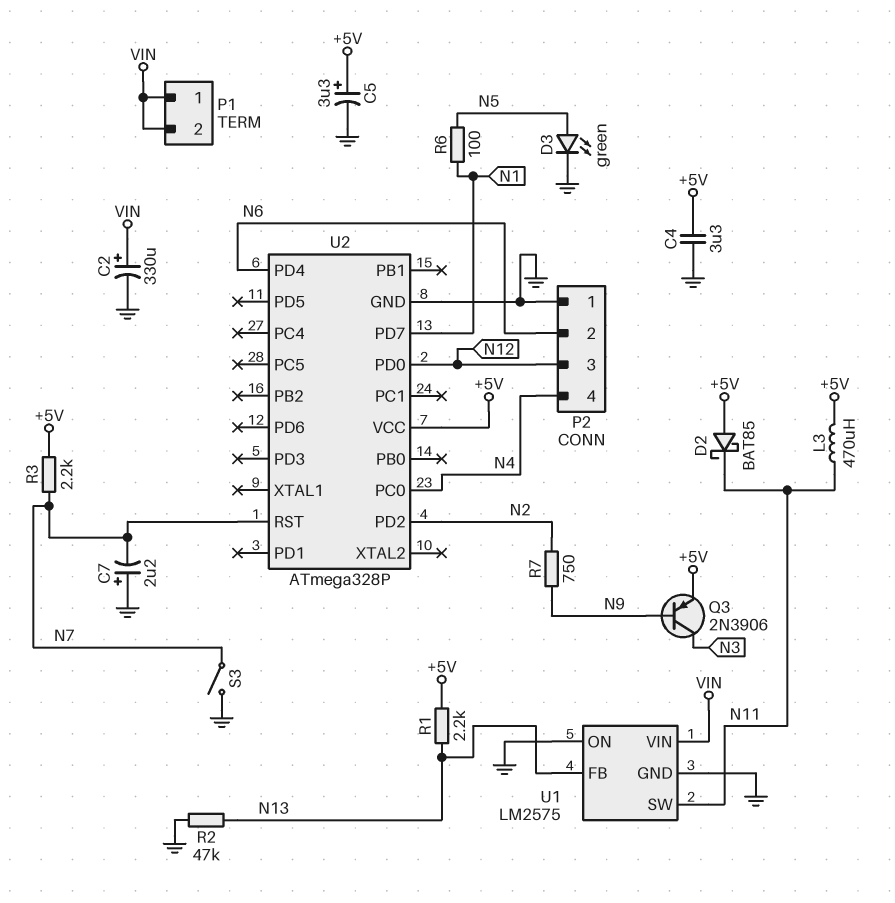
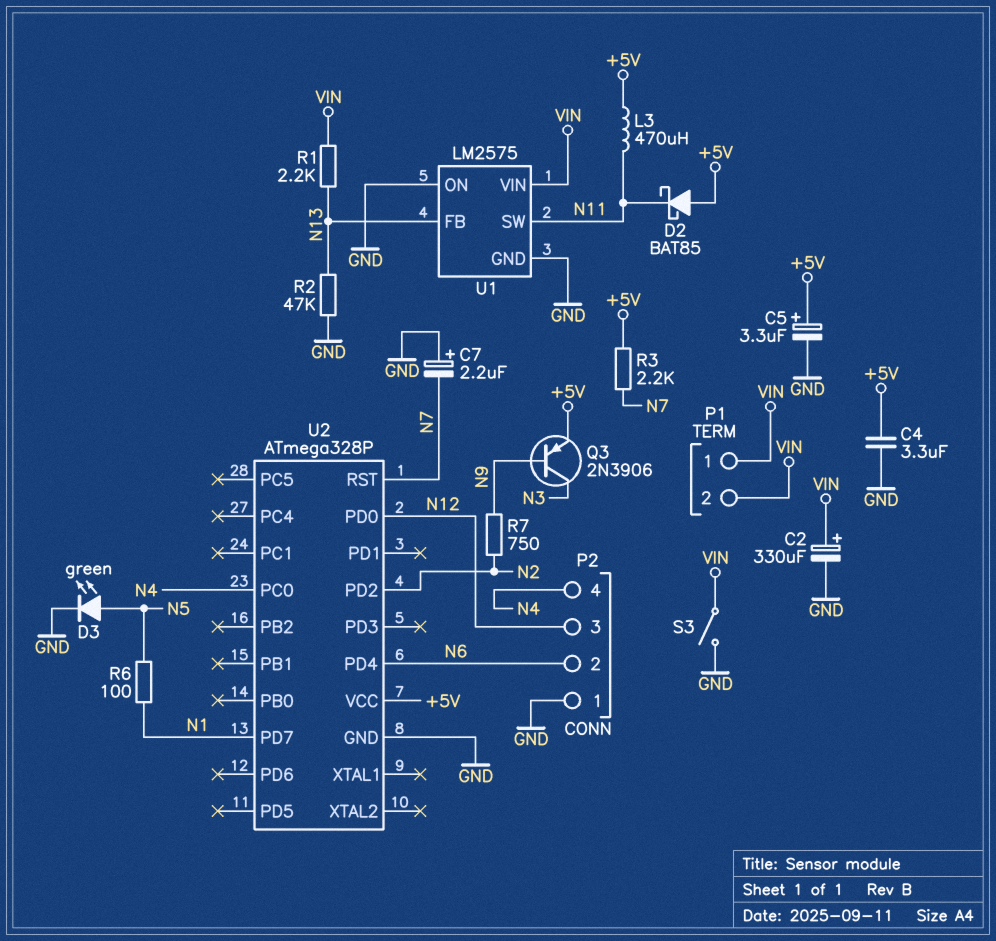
R1: 2.2k (+5V, N13) -> 2.2k (N13, VIN)
S3: switch (GND, N7) -> switch (GND, VIN)

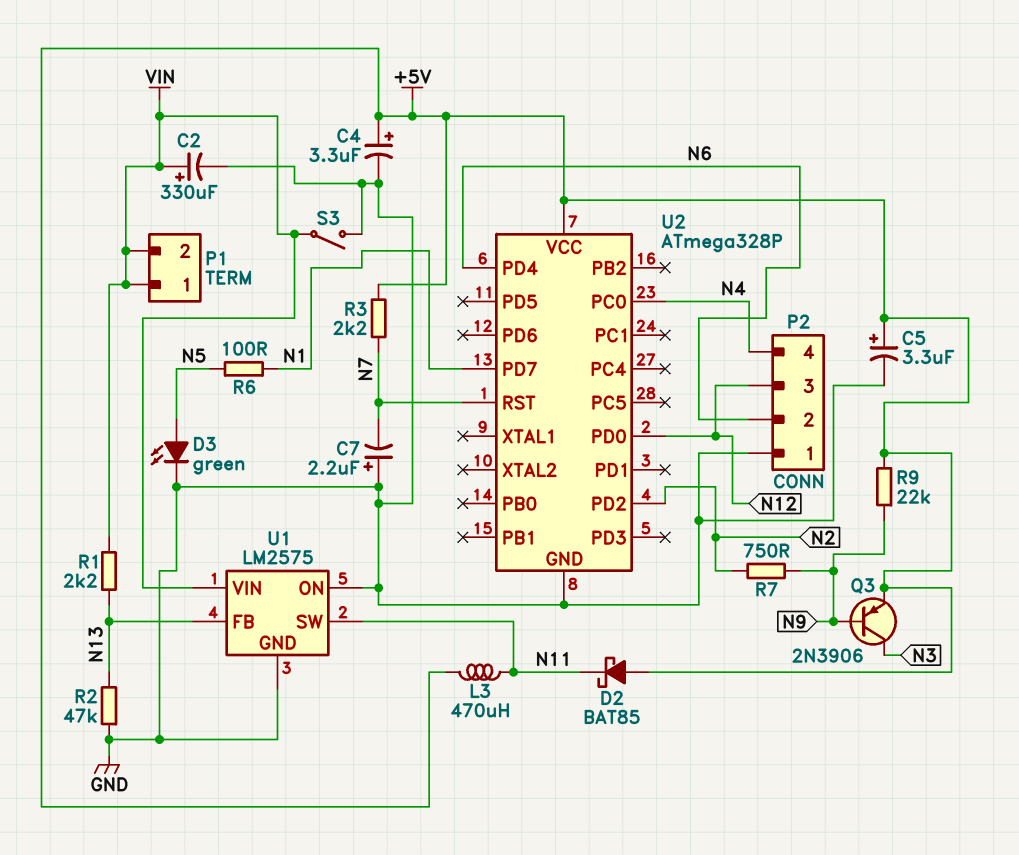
C4: 3.3uF (+5V, GND) -> 3.3uF (plus +5V, minus GND)
R9: none -> 22k (+5V, N9)

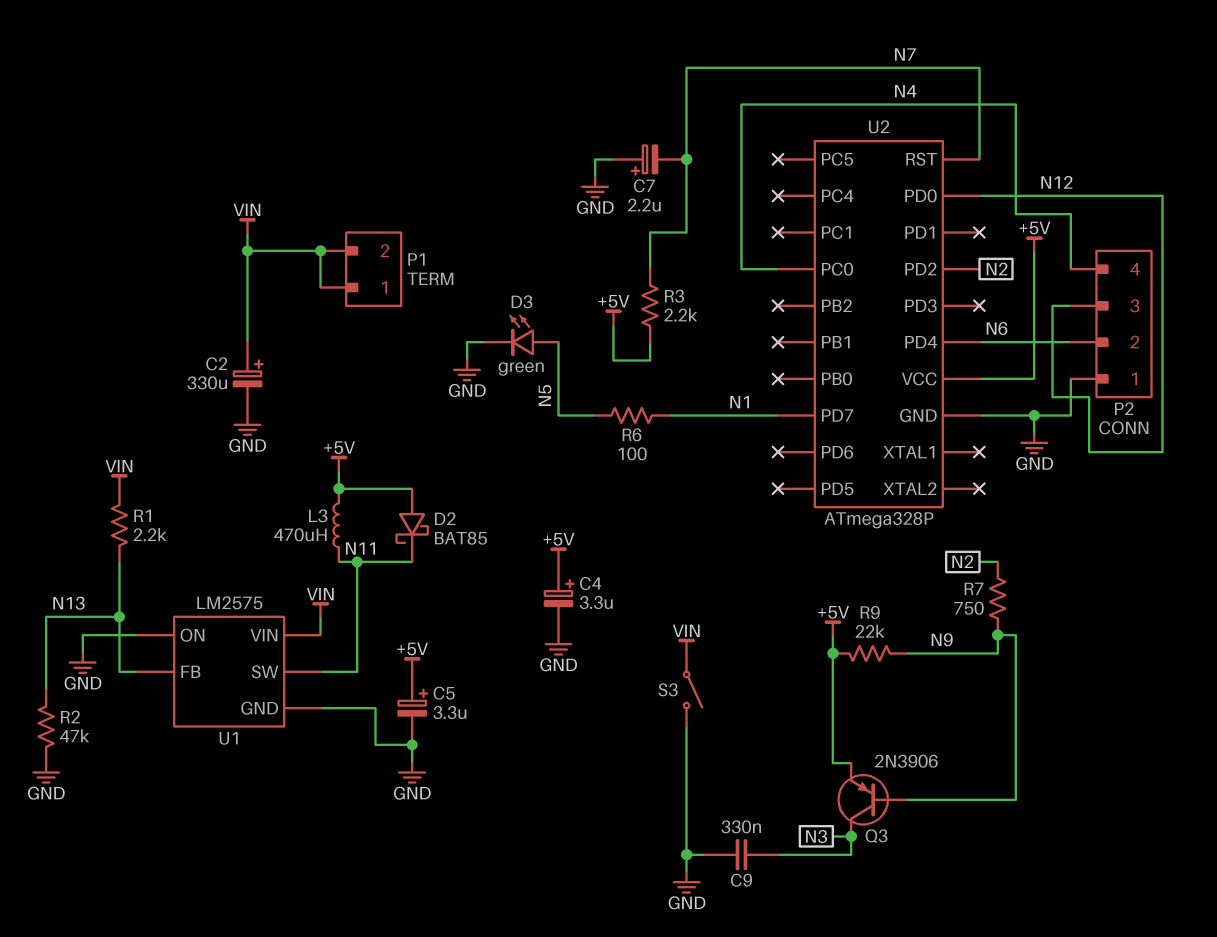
C9: none -> 330nF (GND, N3)

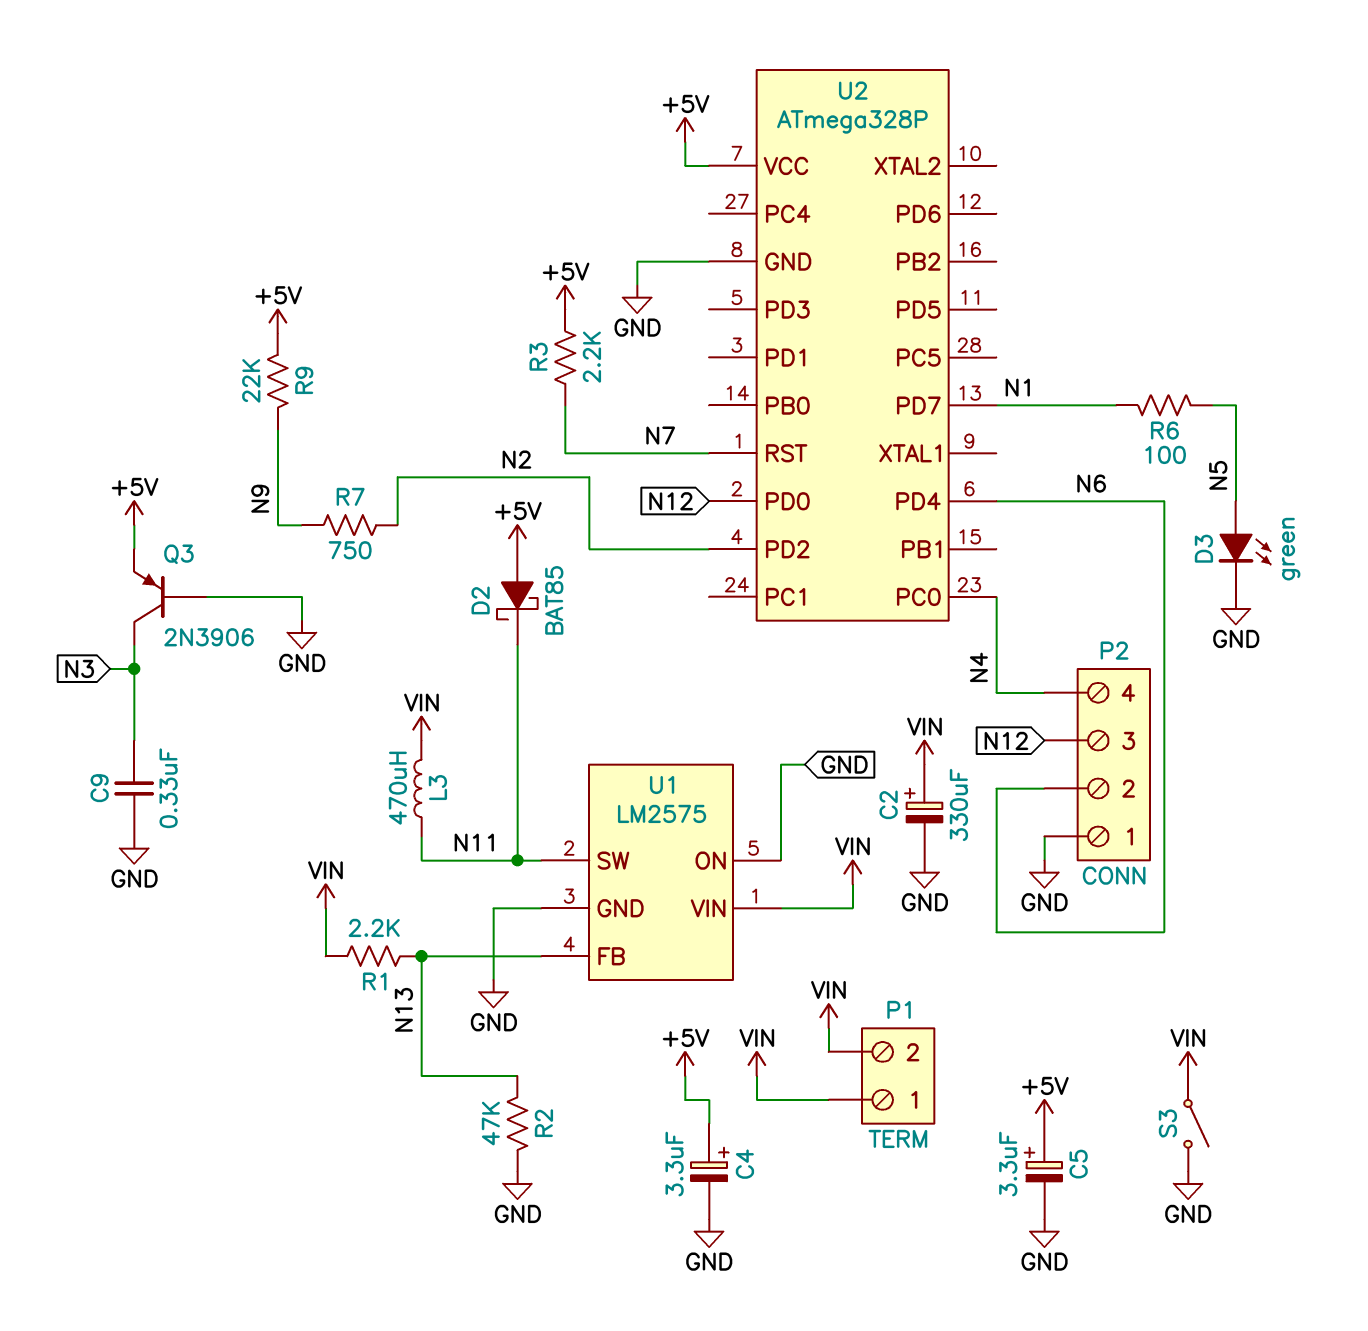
C7: 2.2uF (plus GND, minus N7) -> none
L3: 470uH (+5V, N11) -> 470uH (N11, VIN)
Q3: PNP 2N3906 (B N9, C N3, E +5V) -> PNP 2N3906 (B GND, C N3, E +5V)

